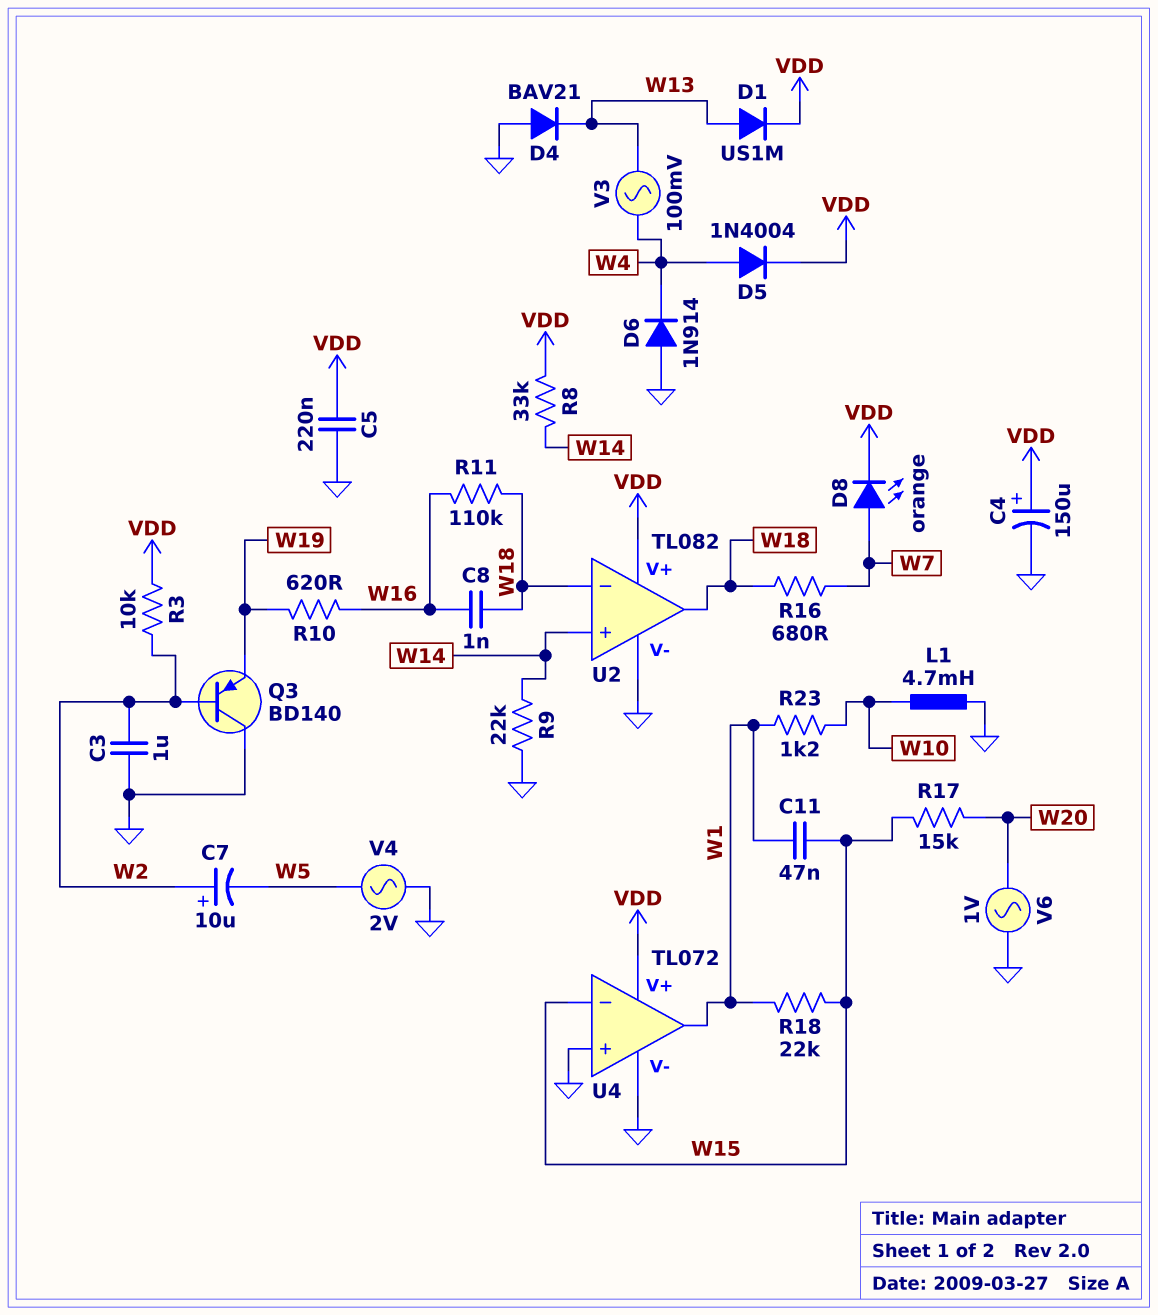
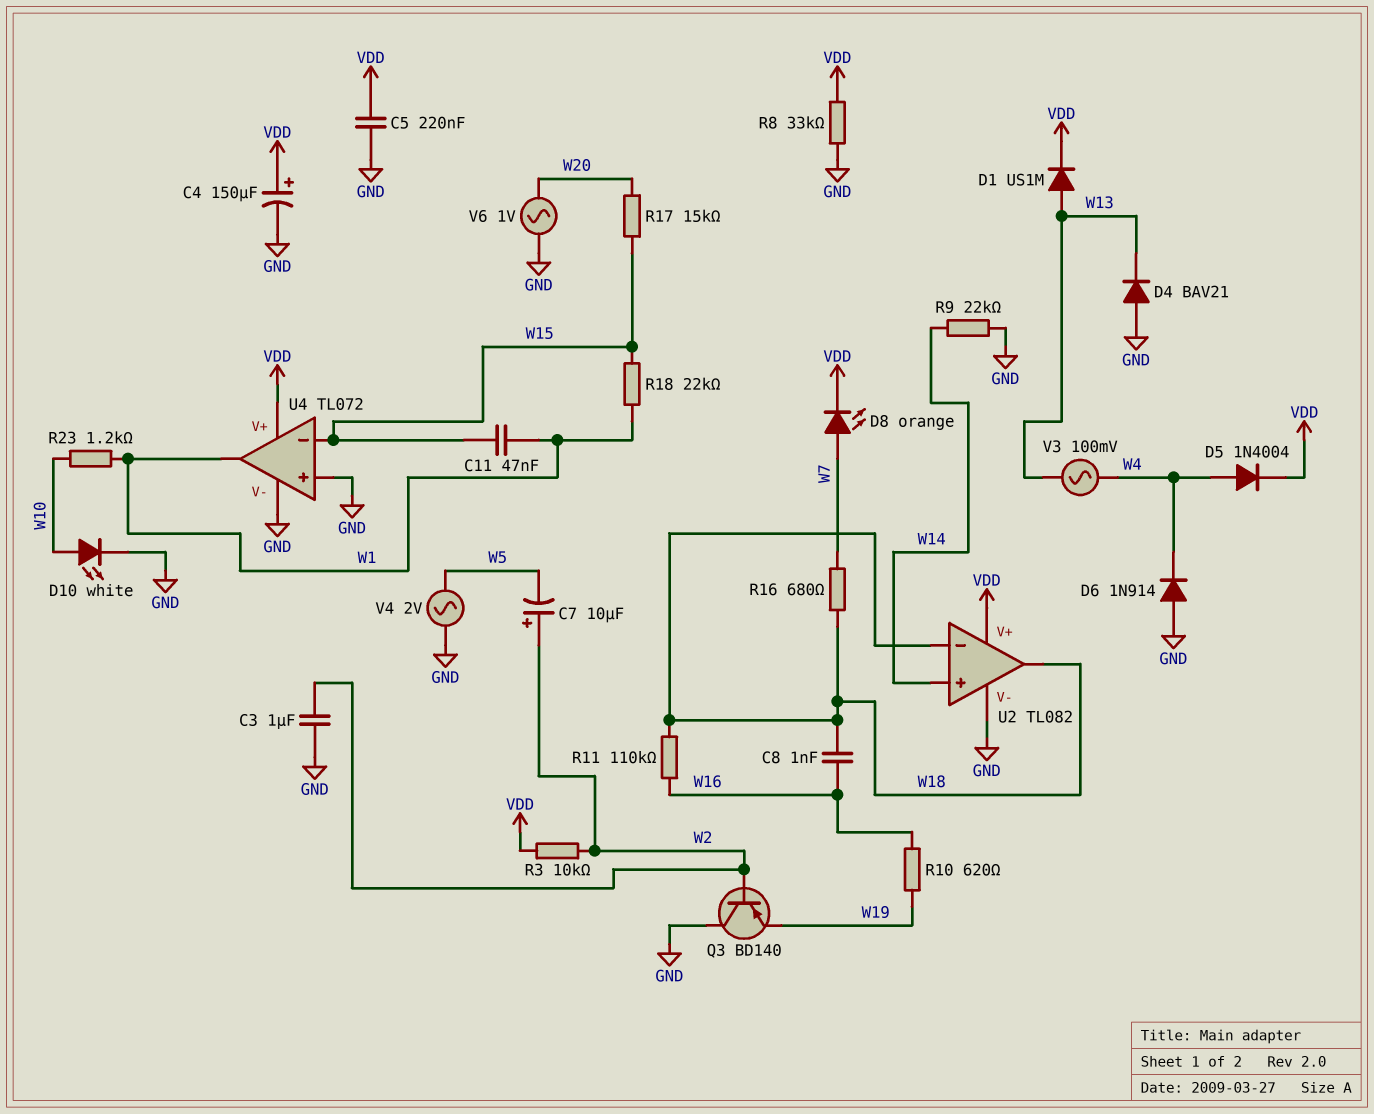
D10: none -> LED white (A W10, K GND)
L1: 4.7mH (GND, W10) -> none
R8: 33k (VDD, W14) -> 33k (GND, VDD)

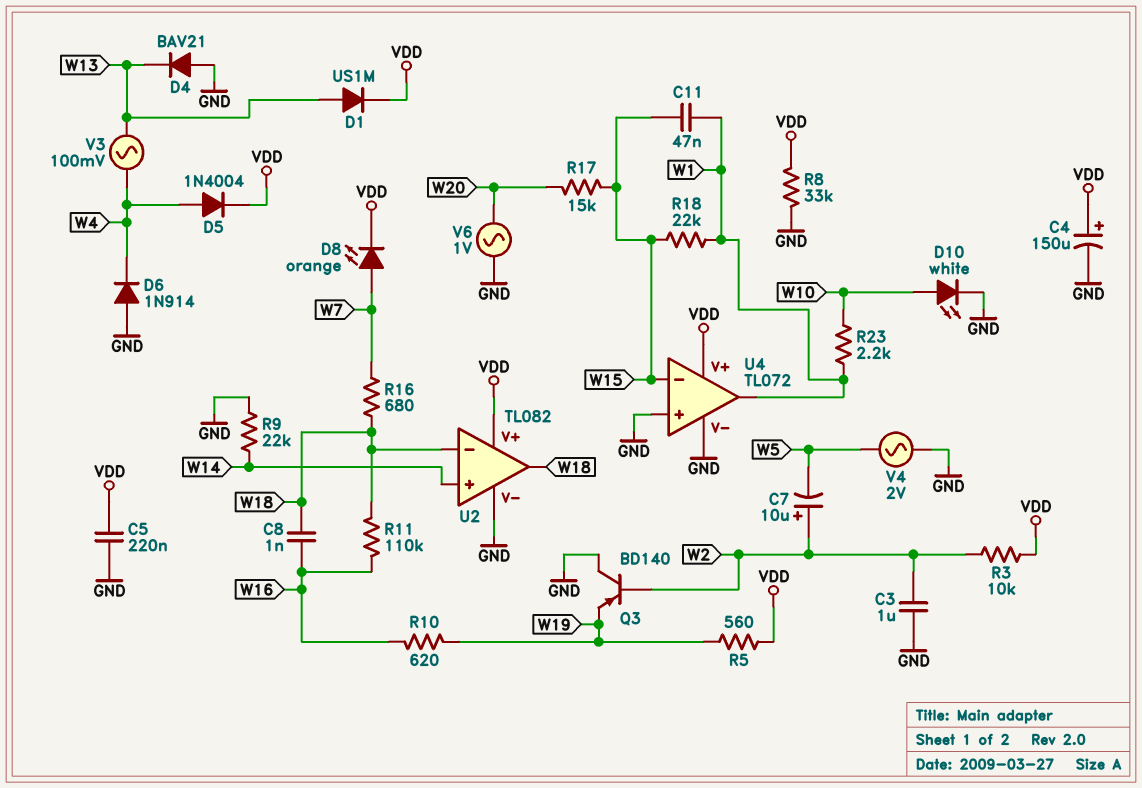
R5: none -> 560 (VDD, W19)
R23: 1.2k (W1, W10) -> 2.2k (W1, W10)

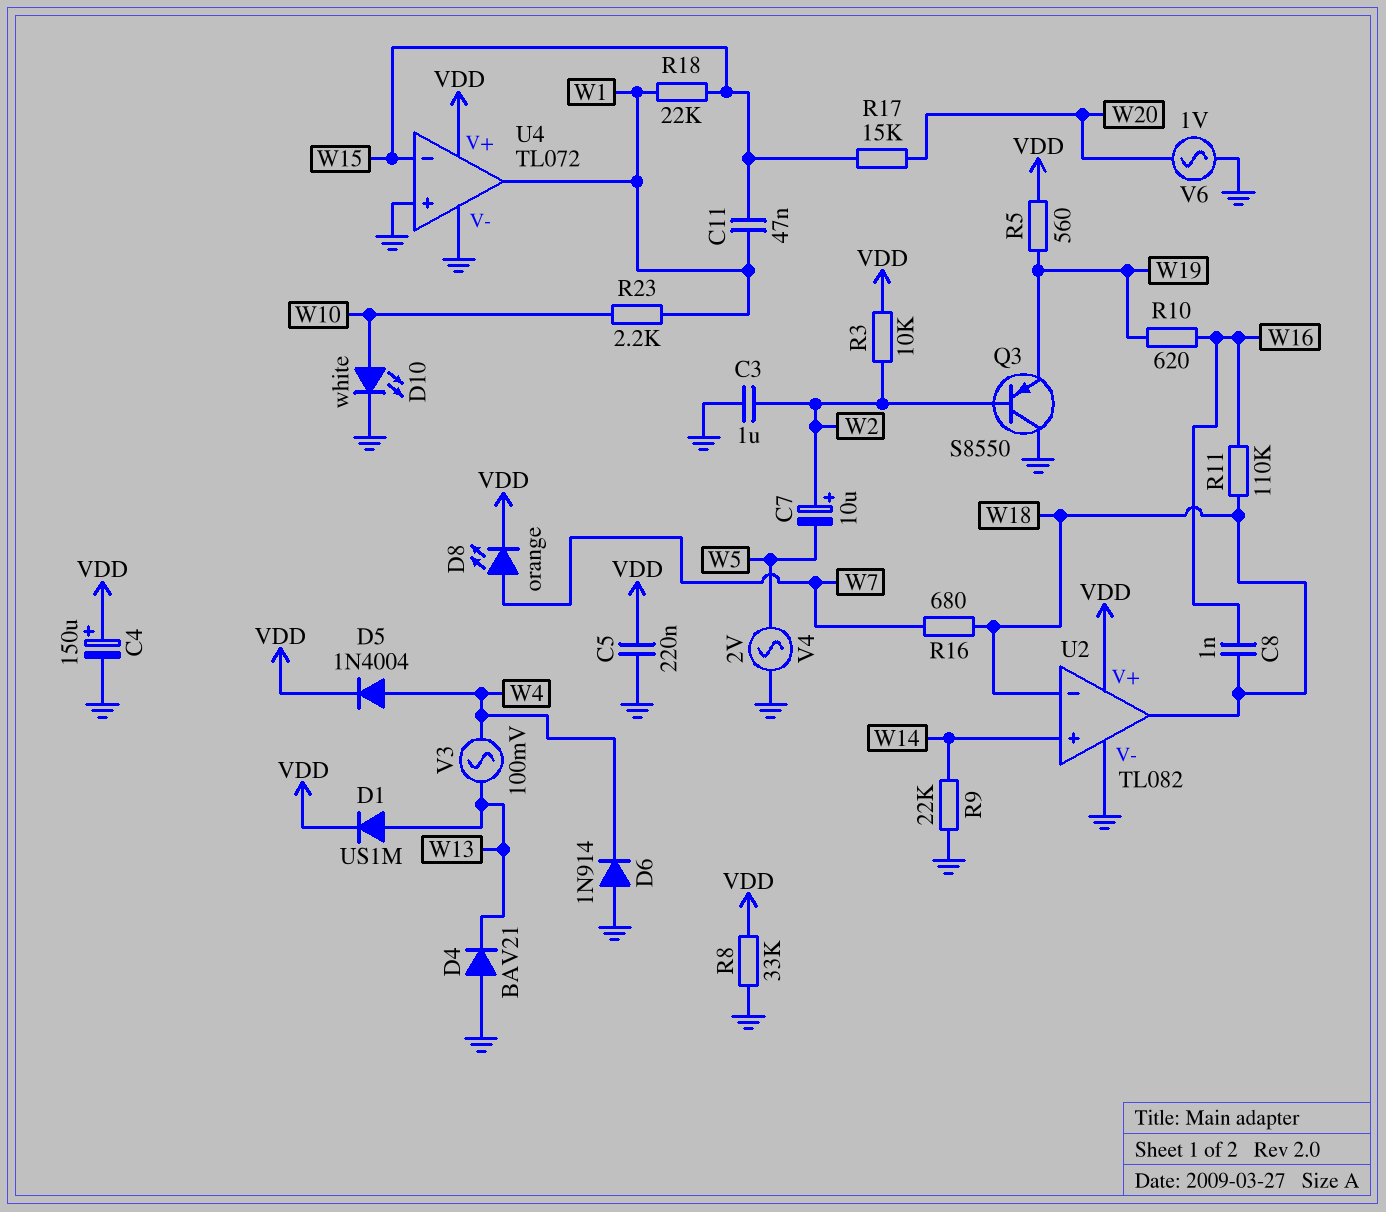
Q3: PNP BD140 (B W2, C GND, E W19) -> PNP S8550 (B W2, C GND, E W19)

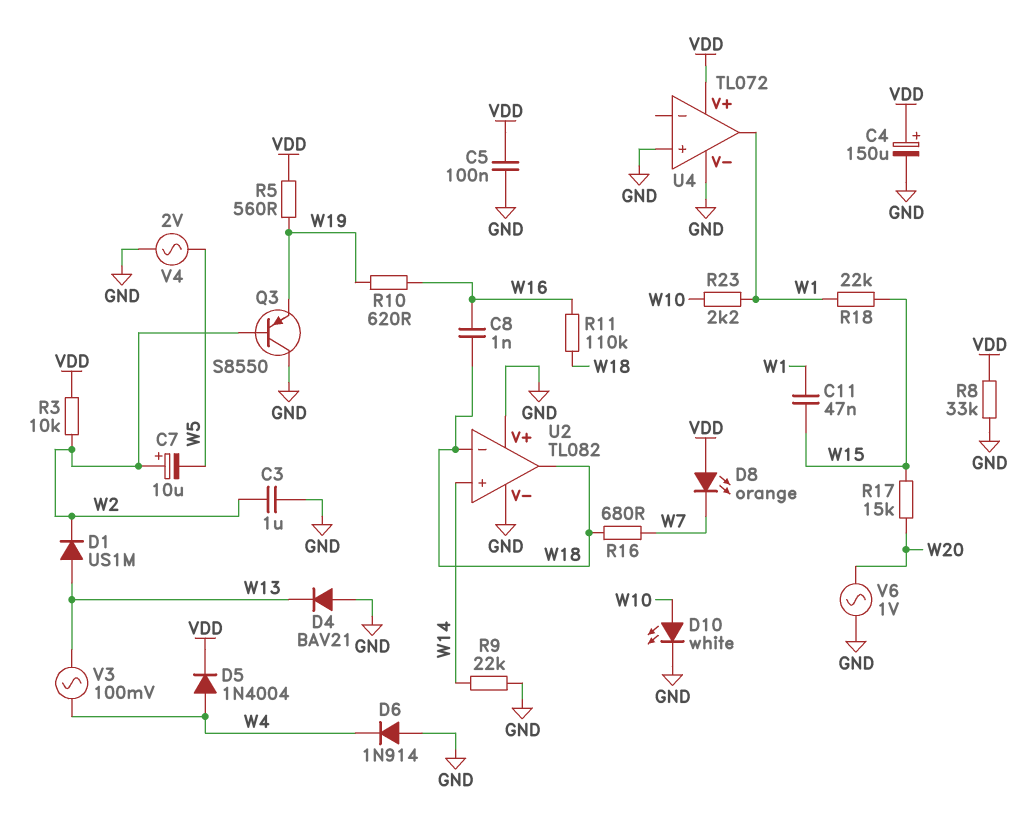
C5: 220nF (GND, VDD) -> 100nF (GND, VDD)
D1: diode US1M (A W13, K VDD) -> diode US1M (A W13, K W2)
D8: LED orange (A W7, K VDD) -> LED orange (A VDD, K W7)
U2 pin V+: VDD -> GND
U4 pin in-: W15 -> none

